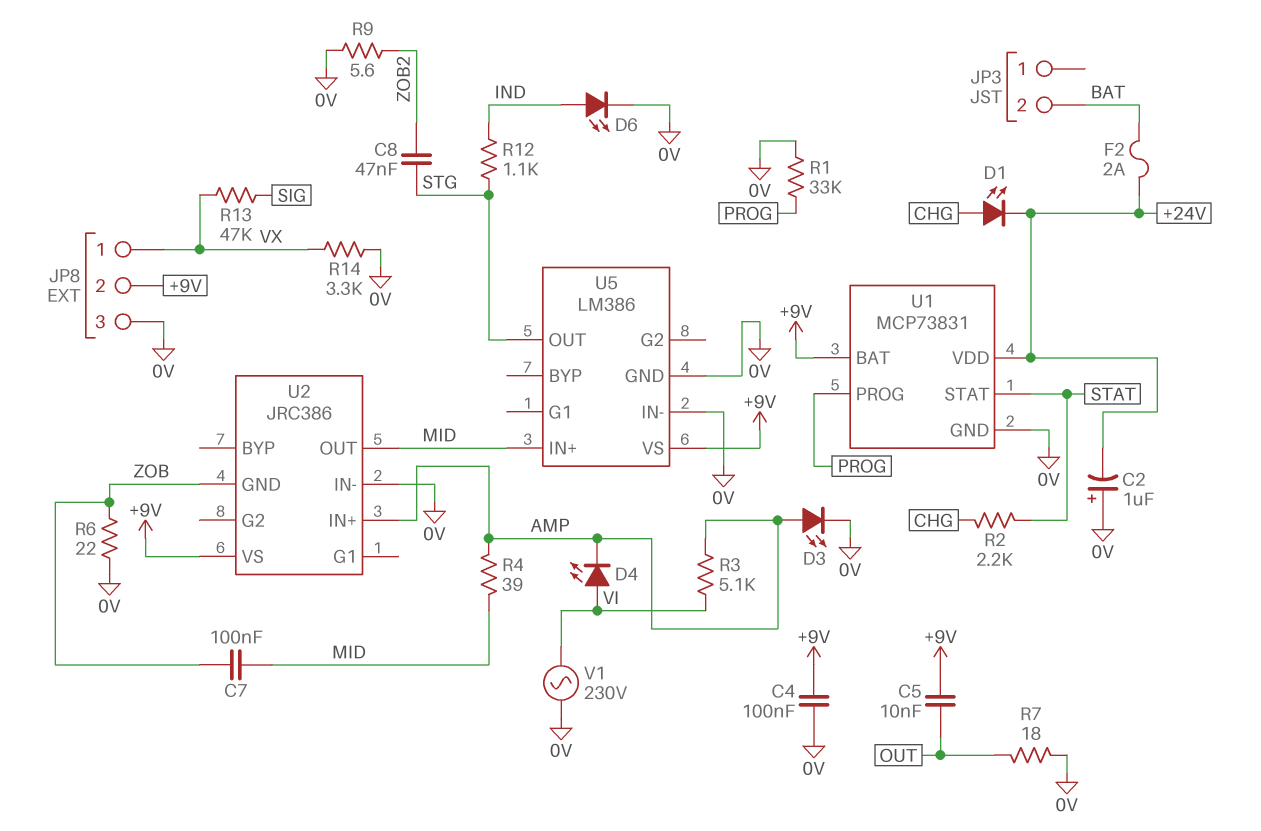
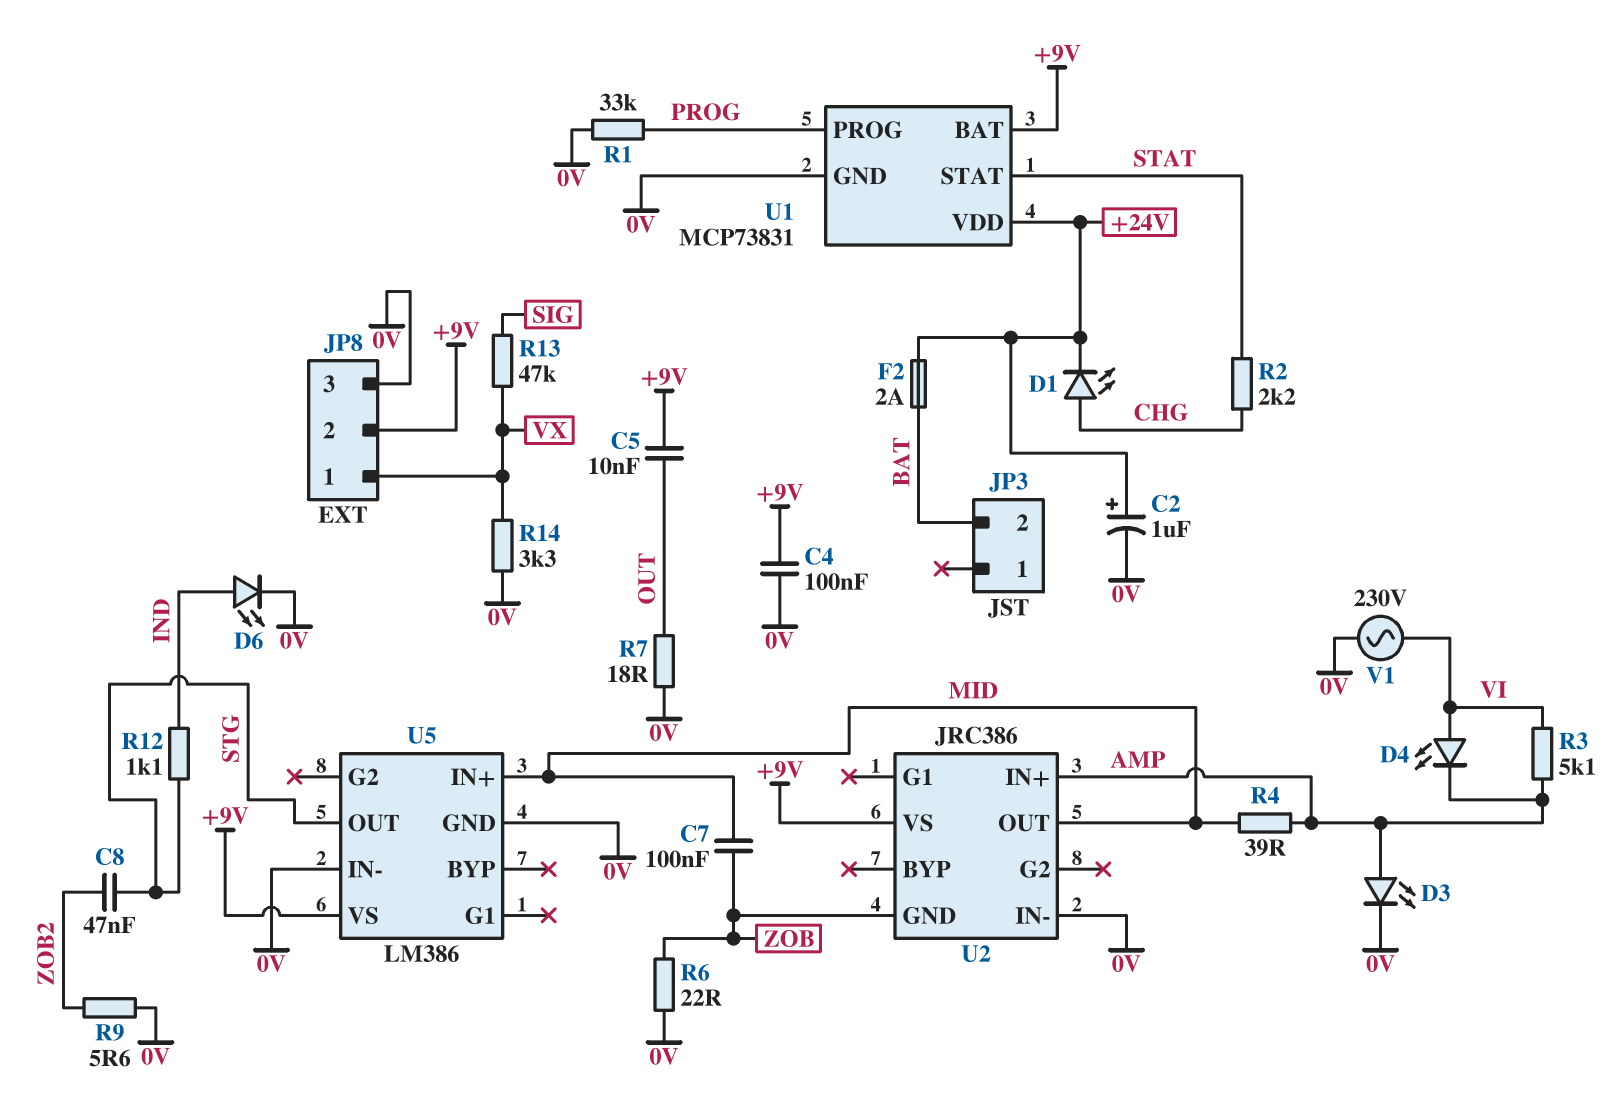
C2: 1uF (plus 0V, minus +24V) -> 1uF (plus +24V, minus 0V)

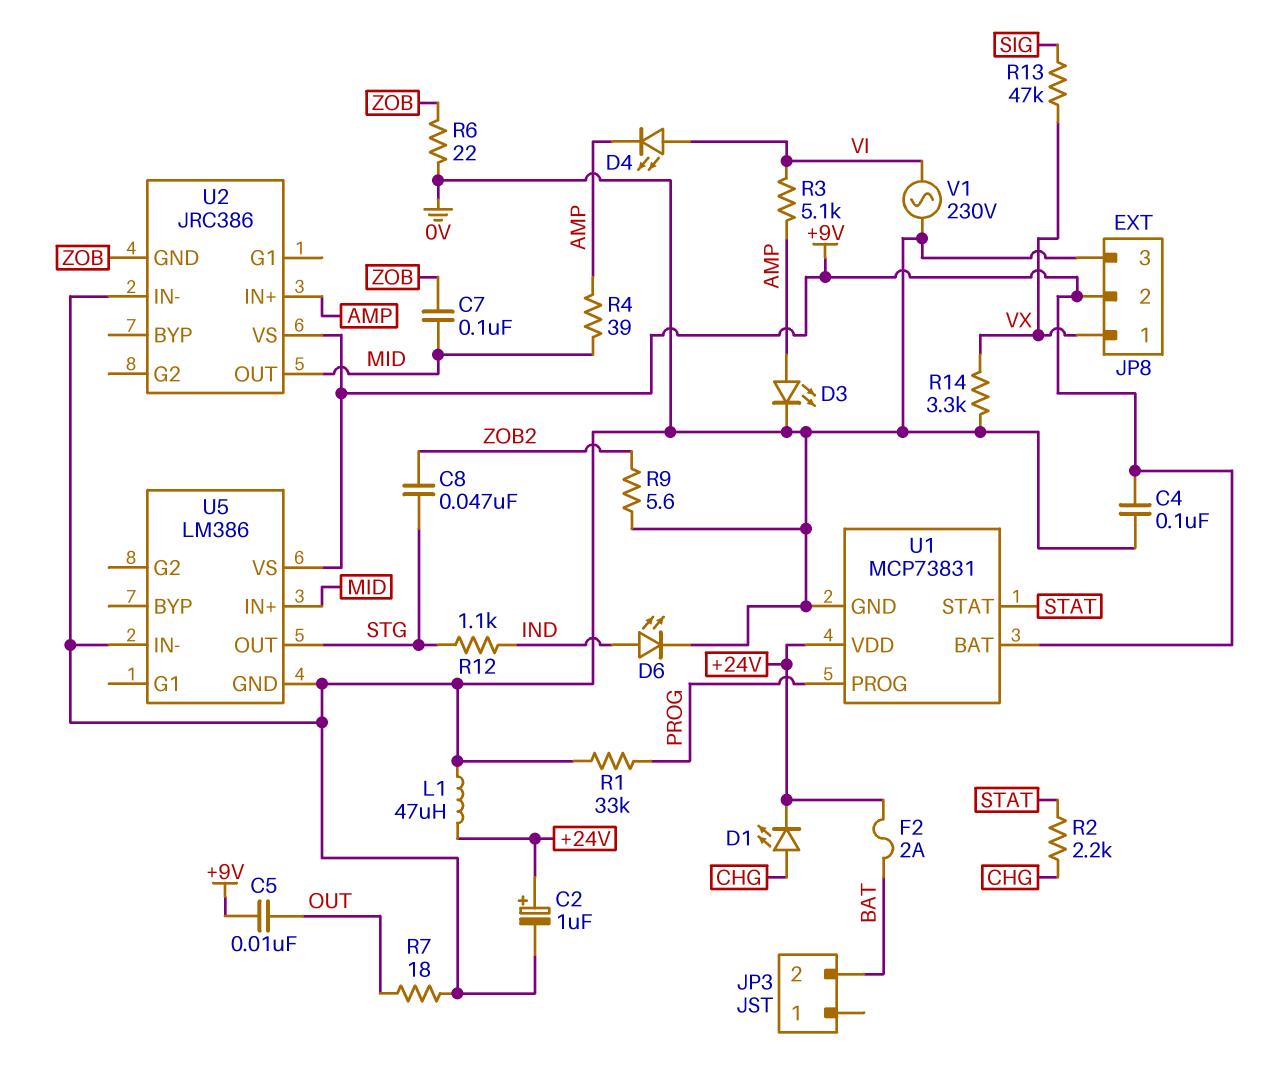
L1: none -> 47uH (+24V, 0V)

